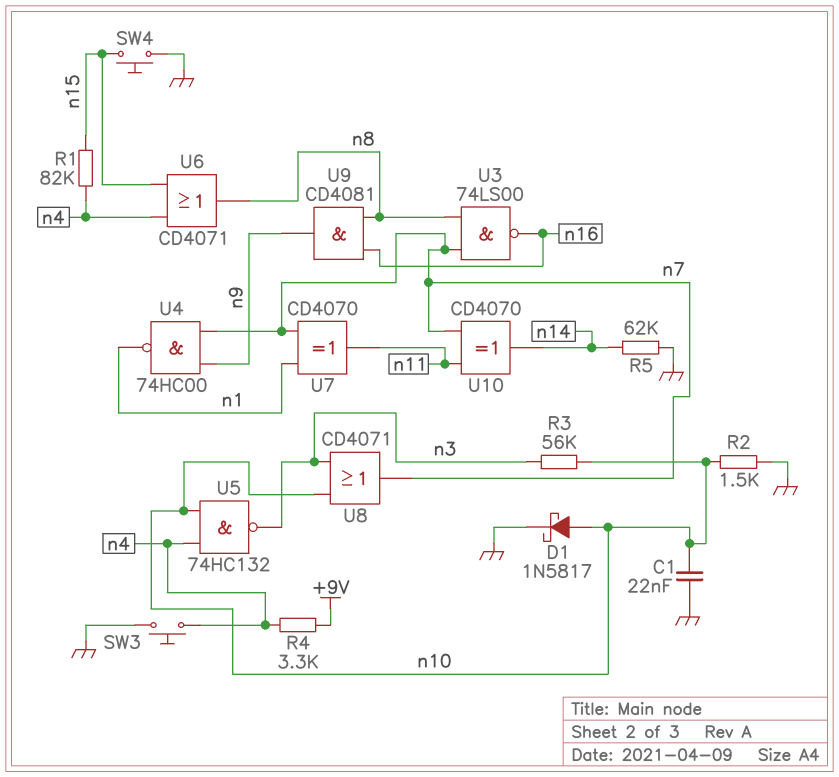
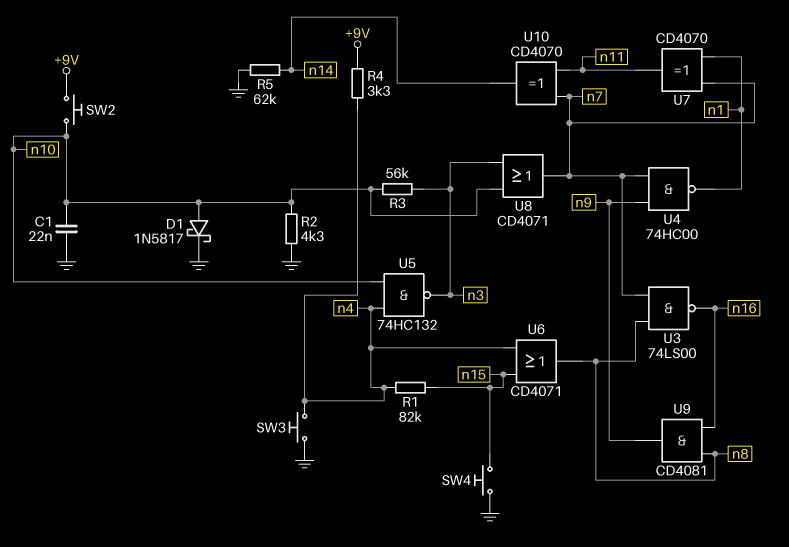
R2: 1.5k (GND, n10) -> 4.3k (GND, n10)
SW2: none -> button (+9V, n10)

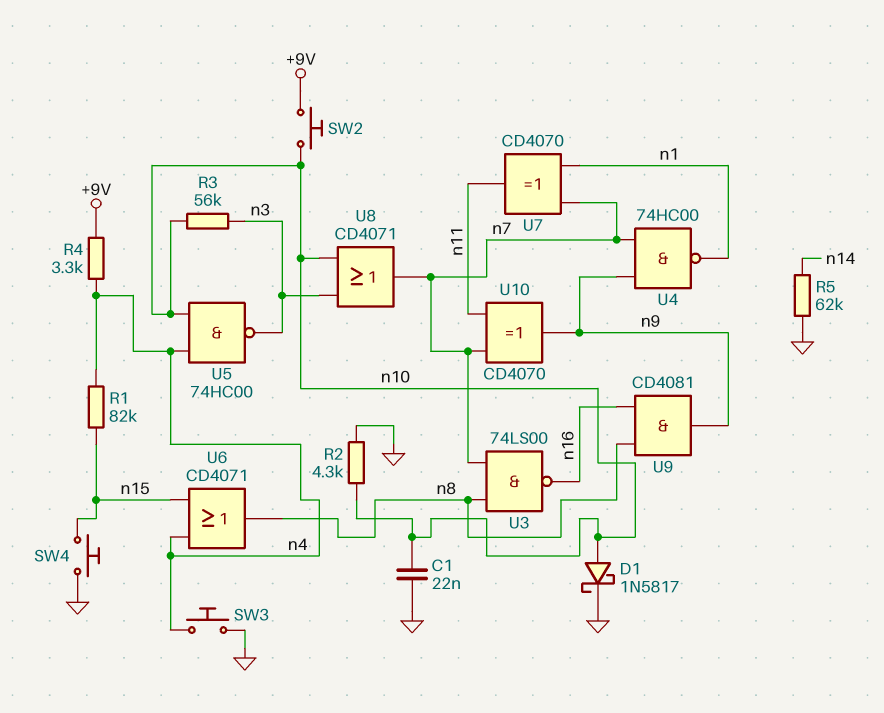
U5: NAND 74HC132 (in n4, in n10, out n3) -> NAND 74HC00 (in n4, in n10, out n3)
U10: XOR CD4070 (in n7, in n11, out n14) -> XOR CD4070 (in n7, in n11, out n9)

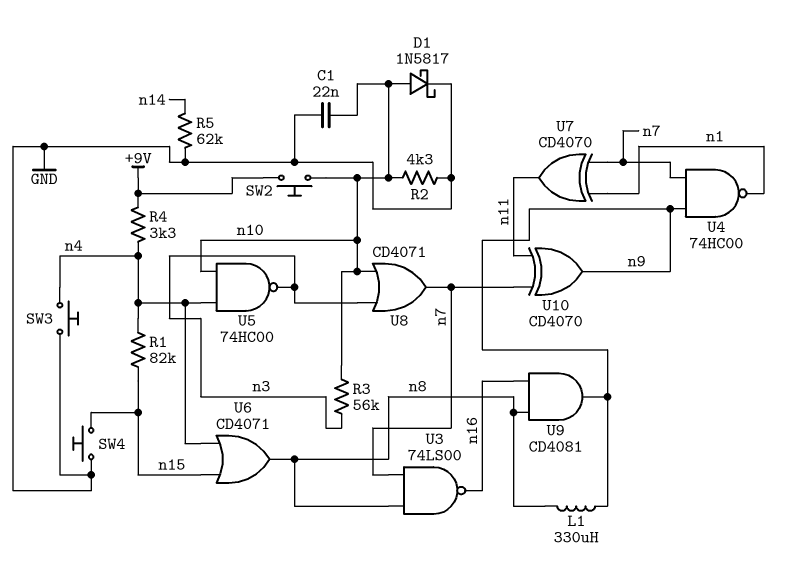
L1: none -> 330uH (n8, n9)

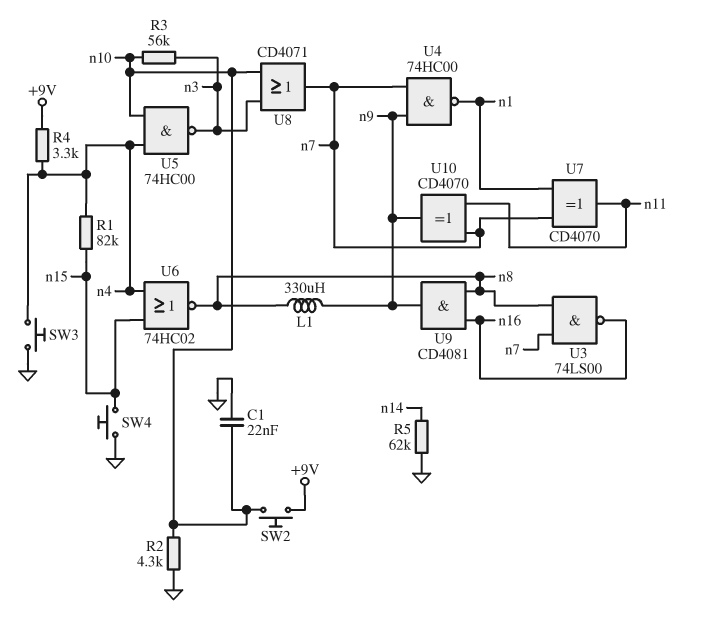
D1: schottky 1N5817 (A n10, K GND) -> none
U6: OR CD4071 (in n4, in n15, out n8) -> NOR 74HC02 (in n4, in n15, out n8)

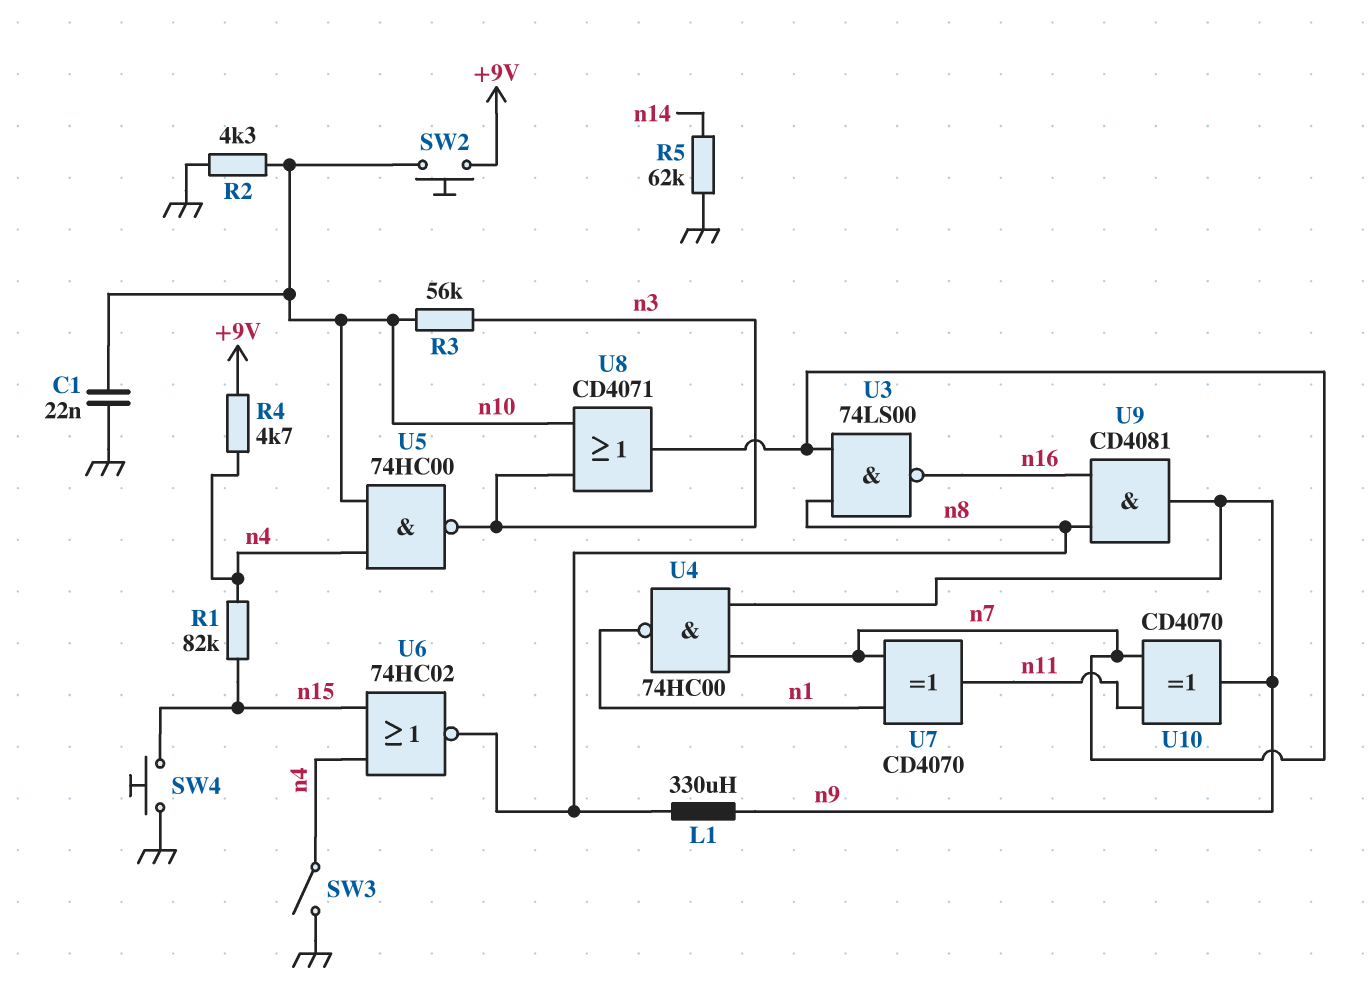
R4: 3.3k (+9V, n4) -> 4.7k (+9V, n4)
SW3: button (GND, n4) -> switch (GND, n4)

